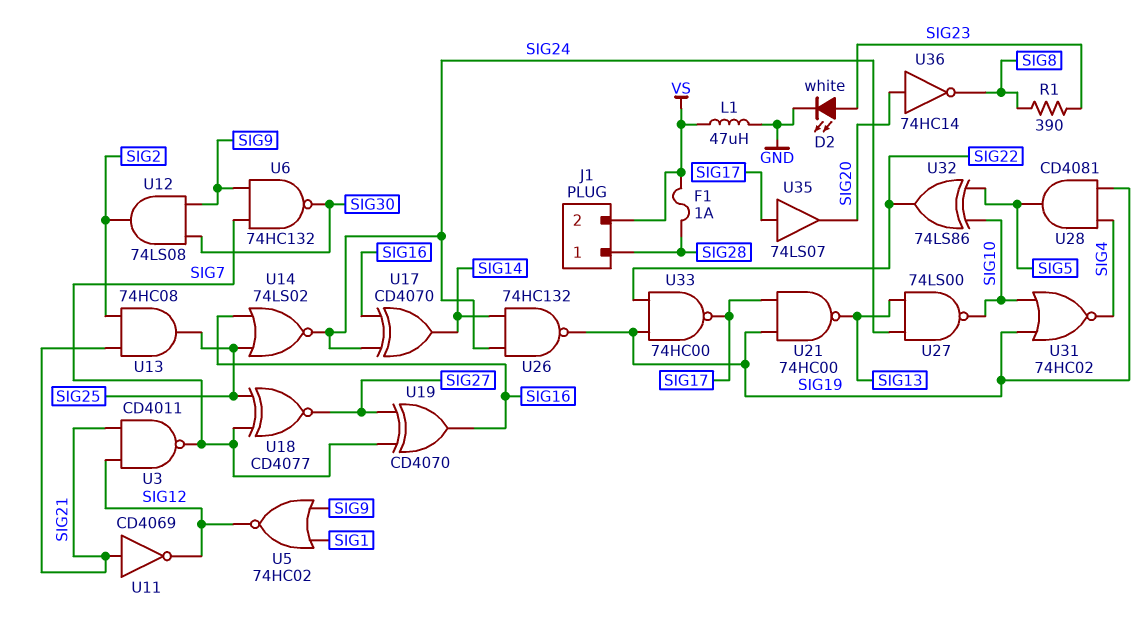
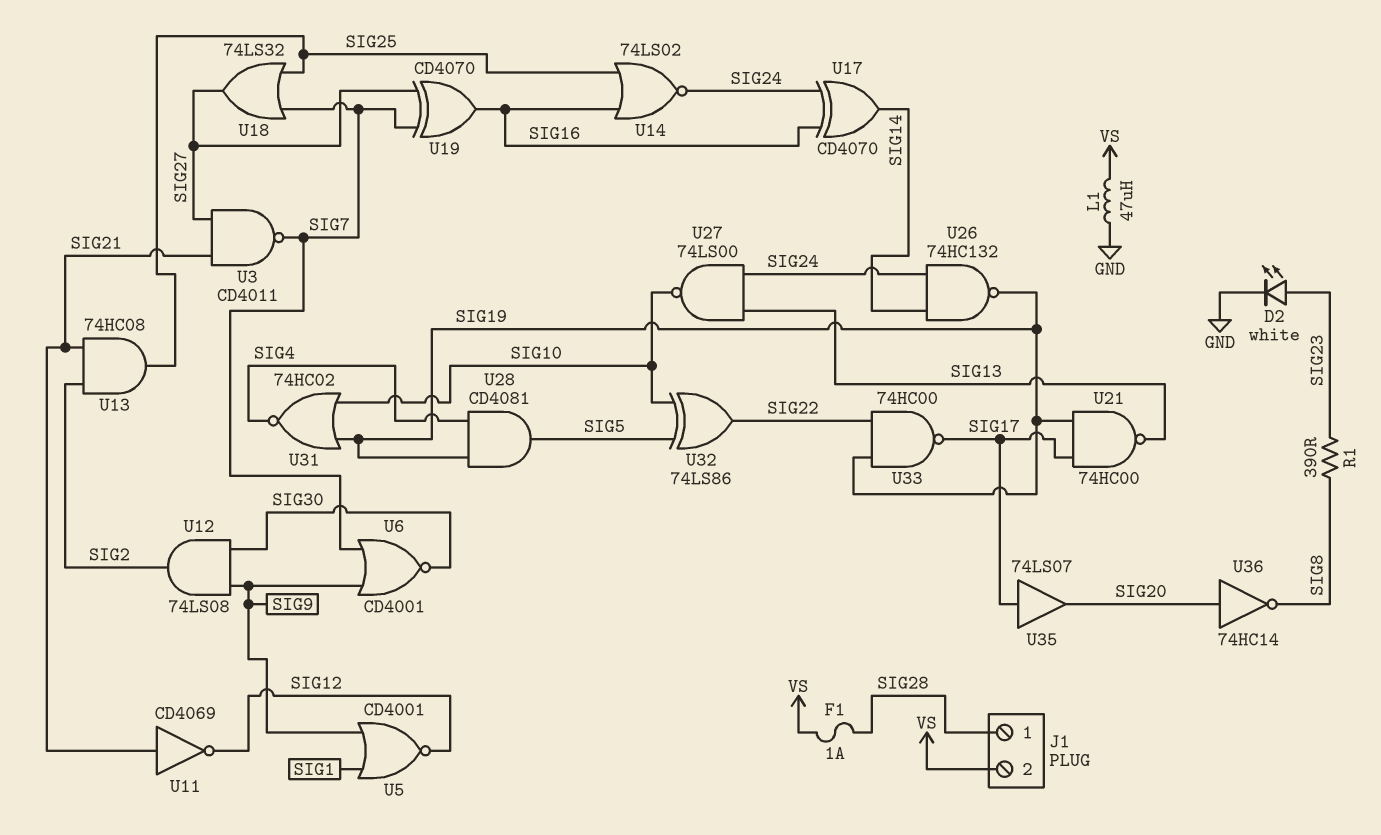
U3: NAND CD4011 (in SIG12, in SIG21, out SIG7) -> NAND CD4011 (in SIG21, in SIG27, out SIG7)
U5: NOR 74HC02 (in SIG1, in SIG9, out SIG12) -> NOR CD4001 (in SIG1, in SIG9, out SIG12)
U6: NAND 74HC132 (in SIG7, in SIG9, out SIG30) -> NOR CD4001 (in SIG7, in SIG9, out SIG30)
U18: XNOR CD4077 (in SIG7, in SIG25, out SIG27) -> OR 74LS32 (in SIG7, in SIG25, out SIG27)

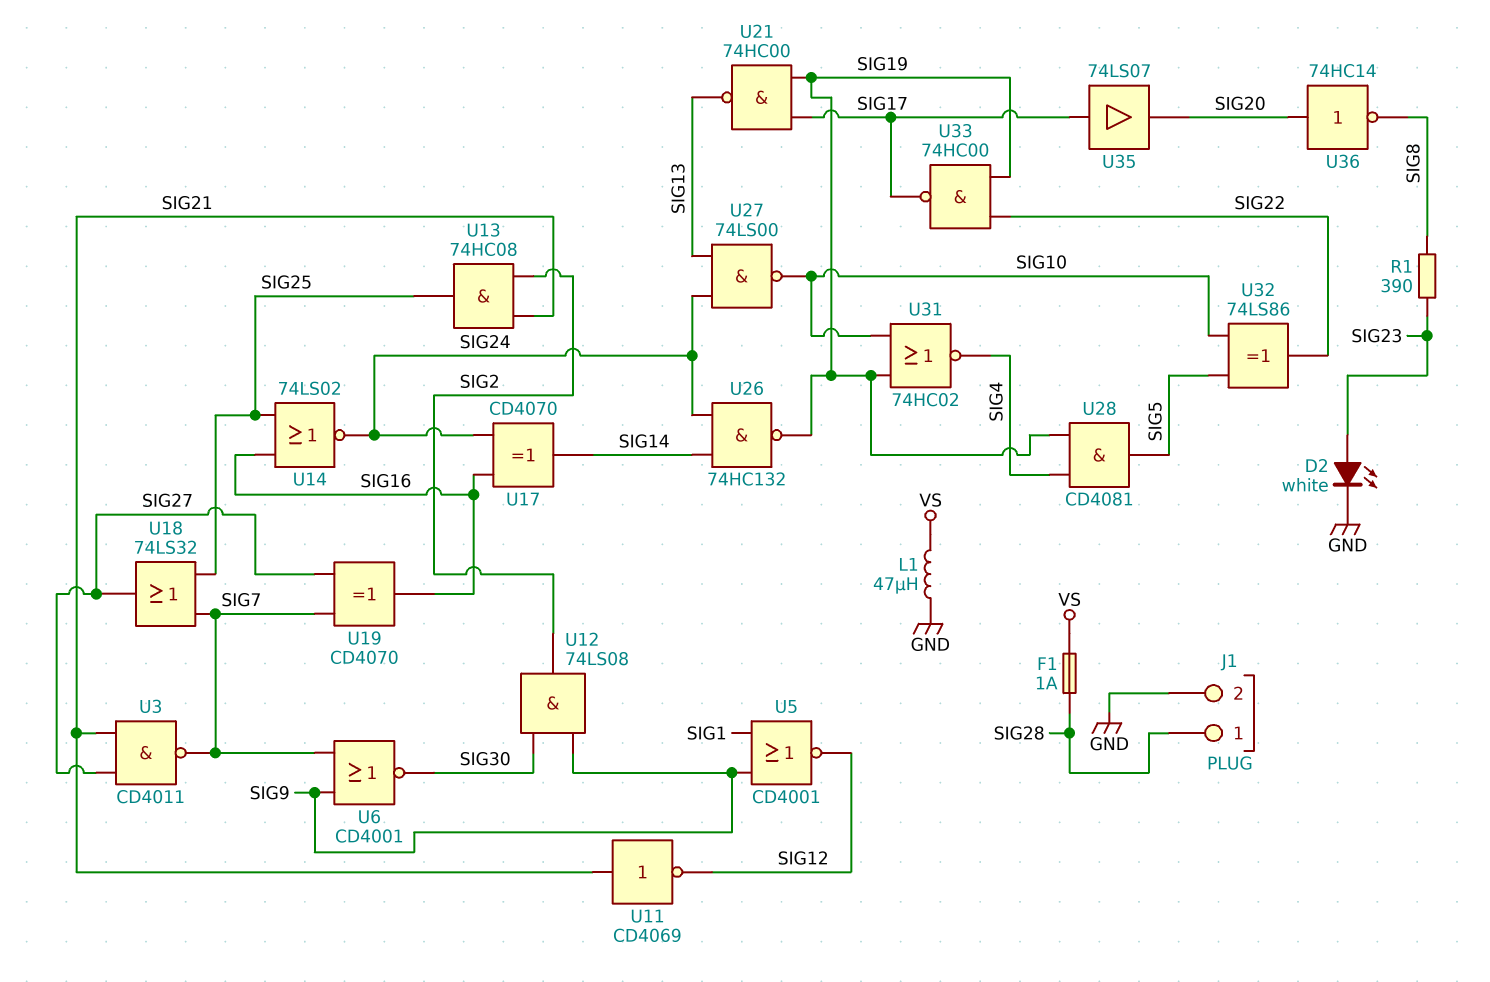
J1 pin 2: VS -> GND

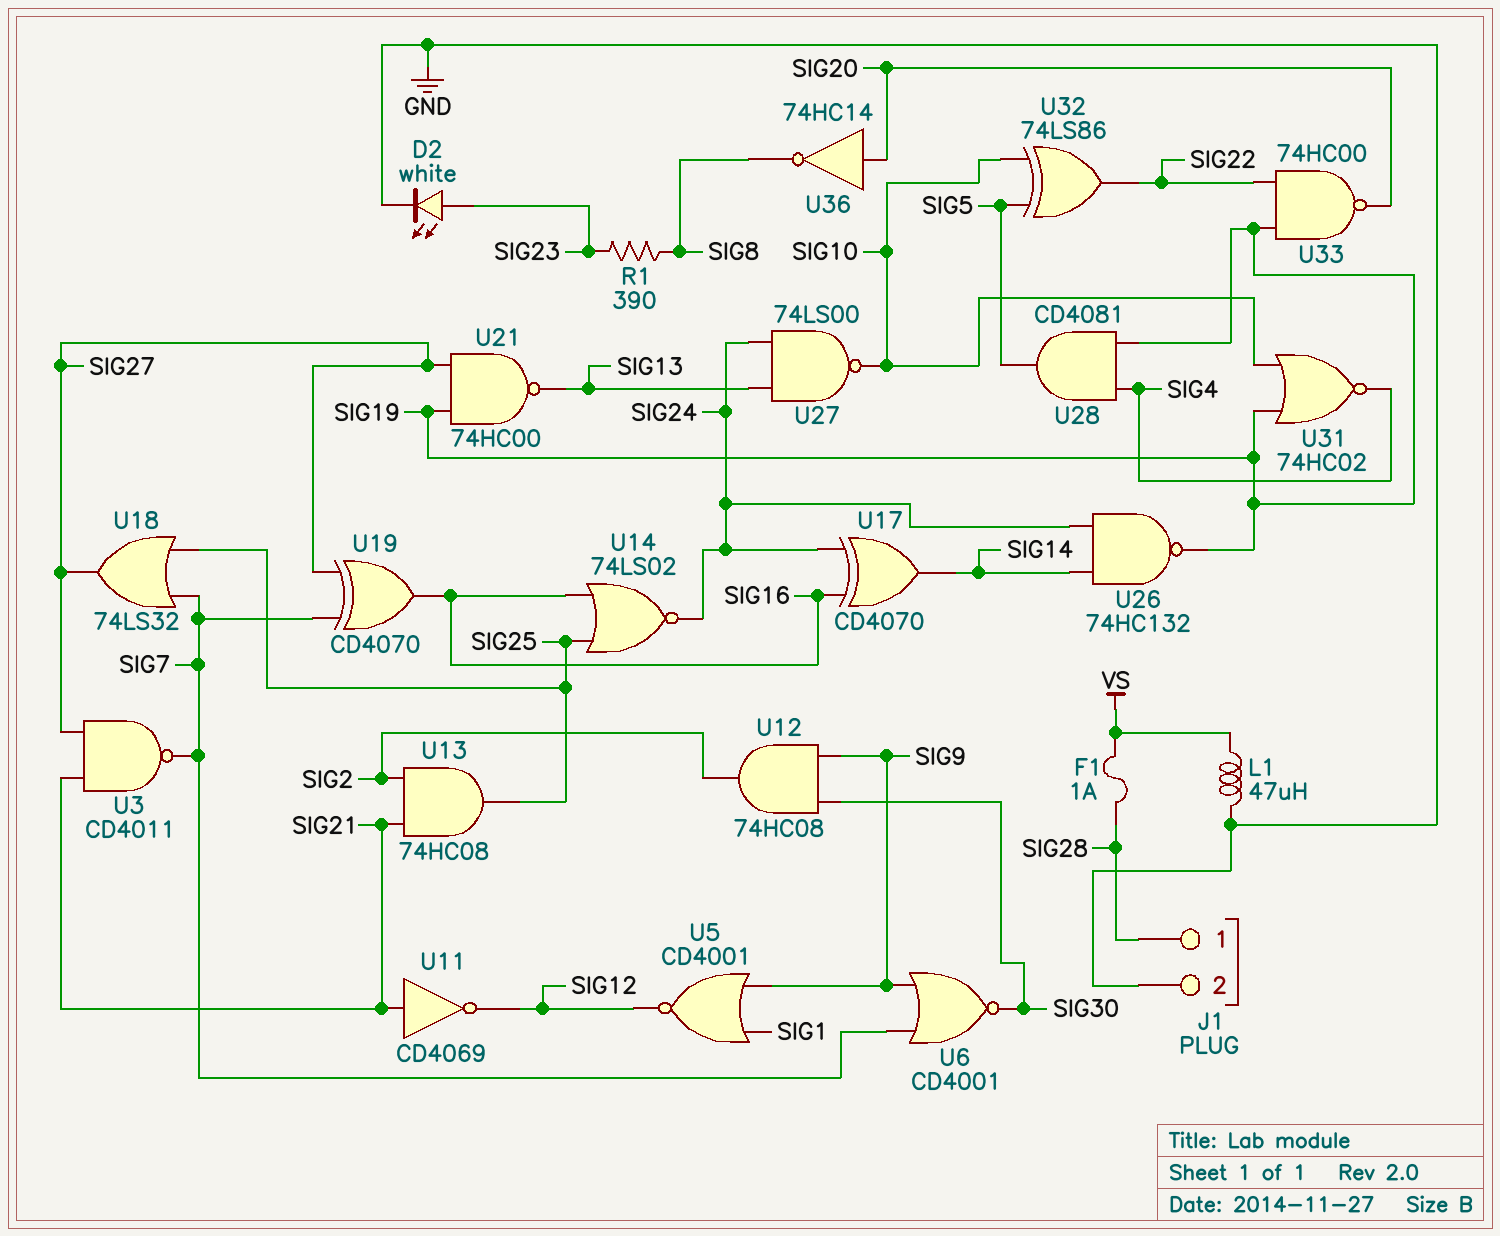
U12: AND 74LS08 (in SIG9, in SIG30, out SIG2) -> AND 74HC08 (in SIG9, in SIG30, out SIG2)
U21: NAND 74HC00 (in SIG17, in SIG19, out SIG13) -> NAND 74HC00 (in SIG19, in SIG27, out SIG13)
U33: NAND 74HC00 (in SIG19, in SIG22, out SIG17) -> NAND 74HC00 (in SIG19, in SIG22, out SIG20)
U35: buffer 74LS07 (in SIG17, out SIG20) -> none

